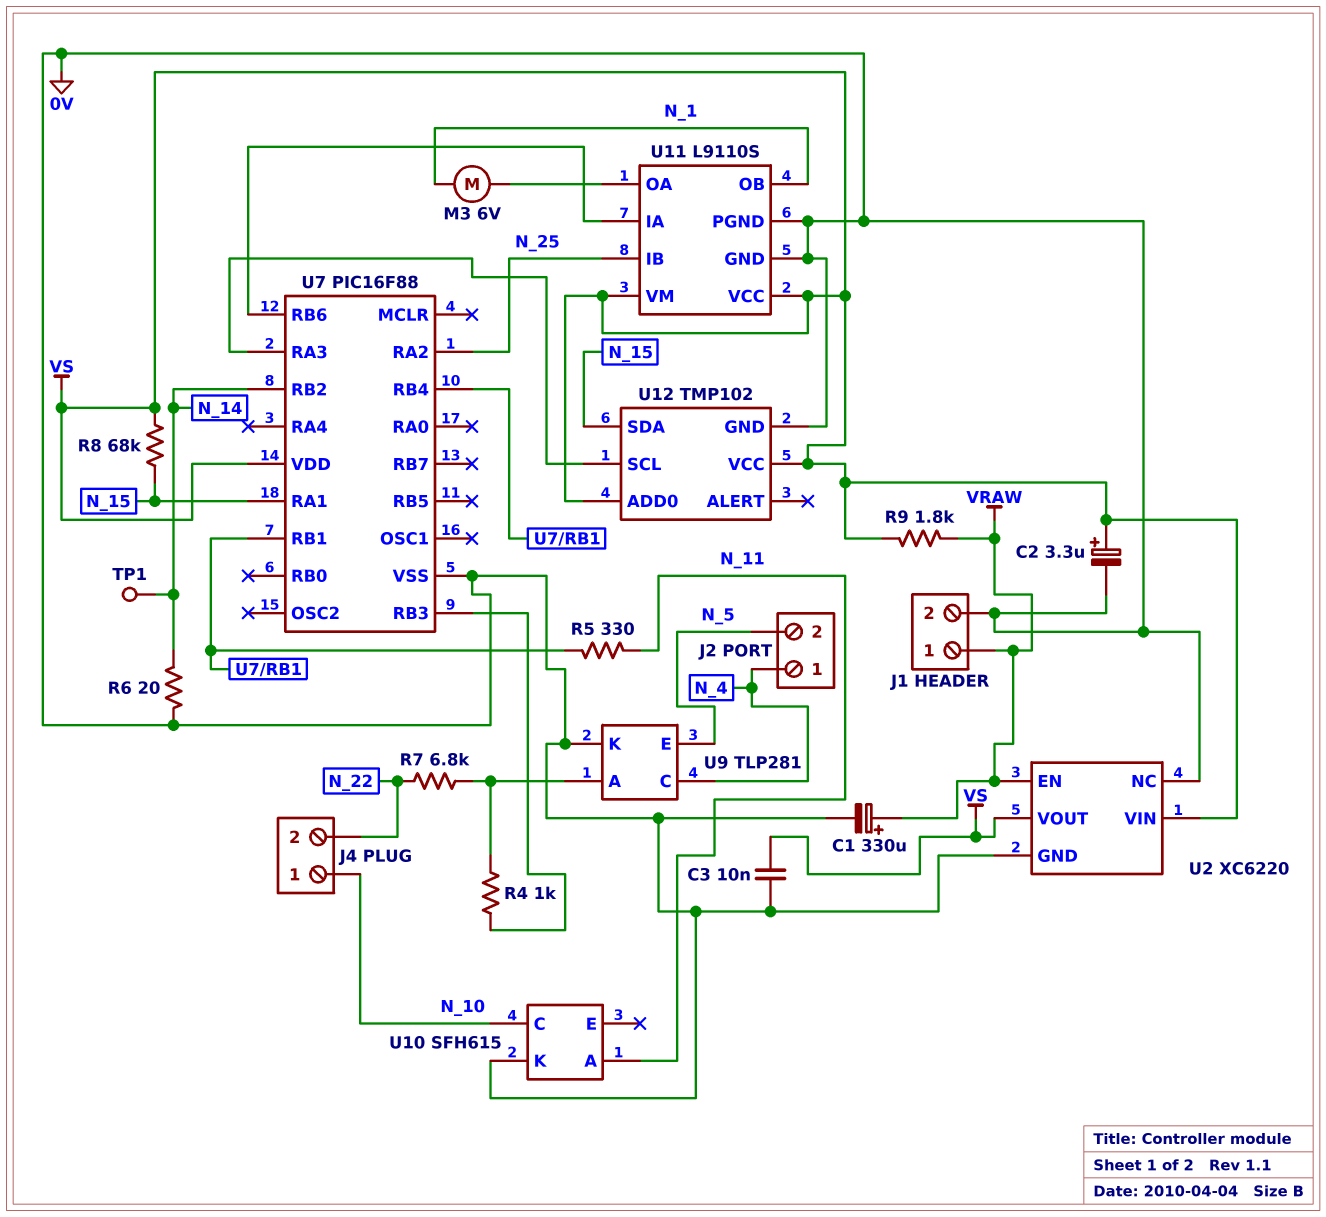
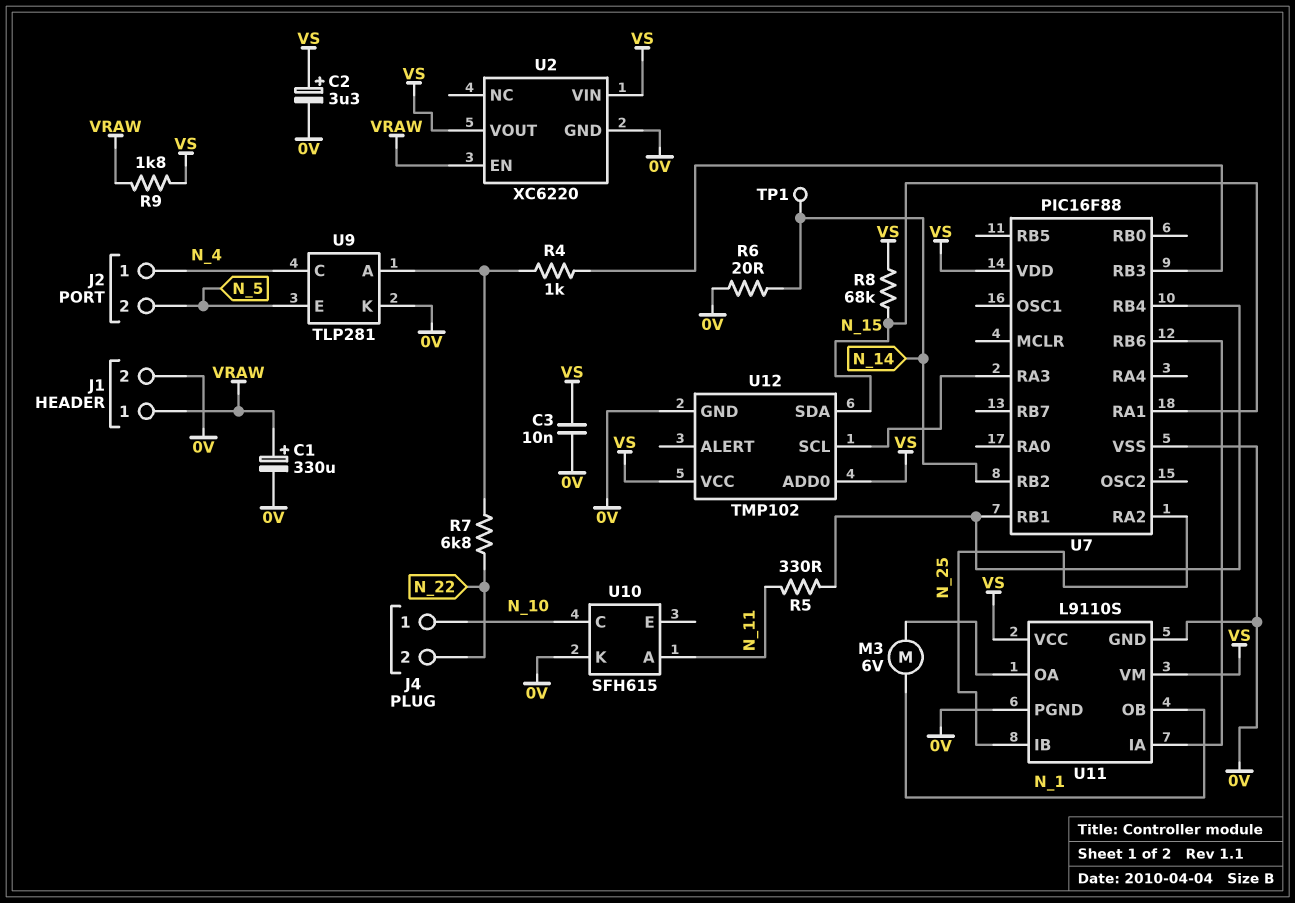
U2 pin NC: 0V -> none

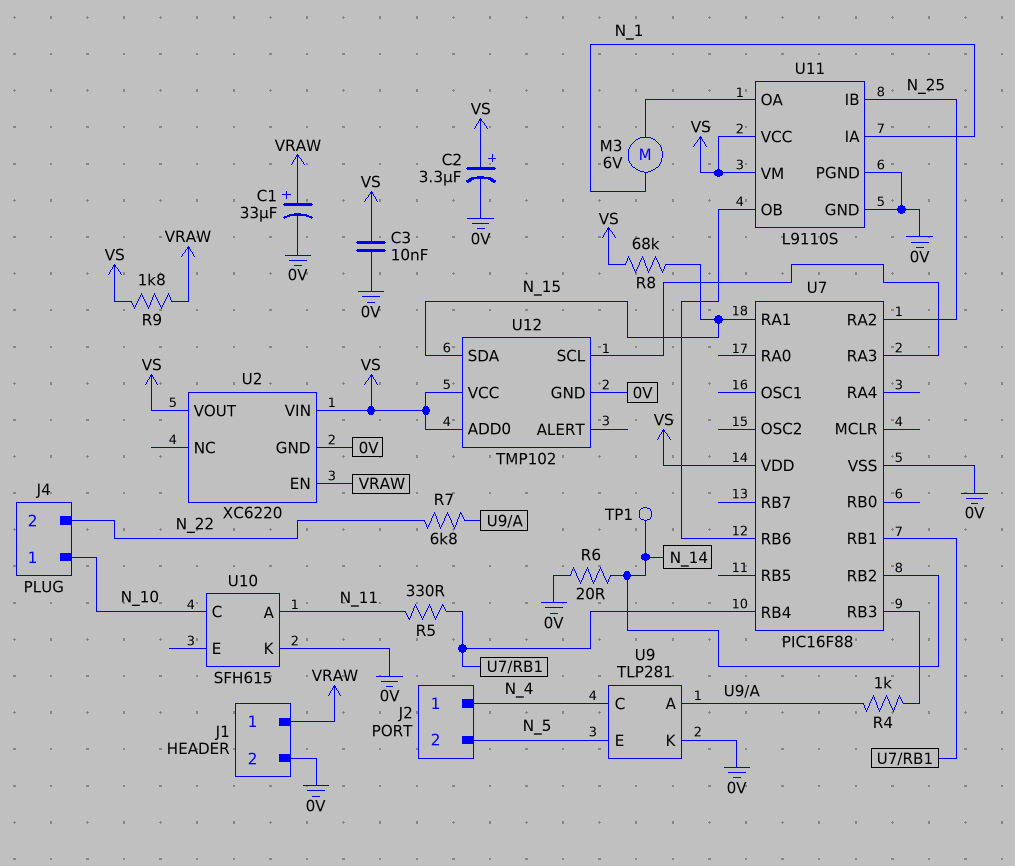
C1: 330uF (plus VRAW, minus 0V) -> 33uF (plus VRAW, minus 0V)
U11 pin IA: U7/RB6 -> N_1
U11 pin OB: N_1 -> U7/RB6

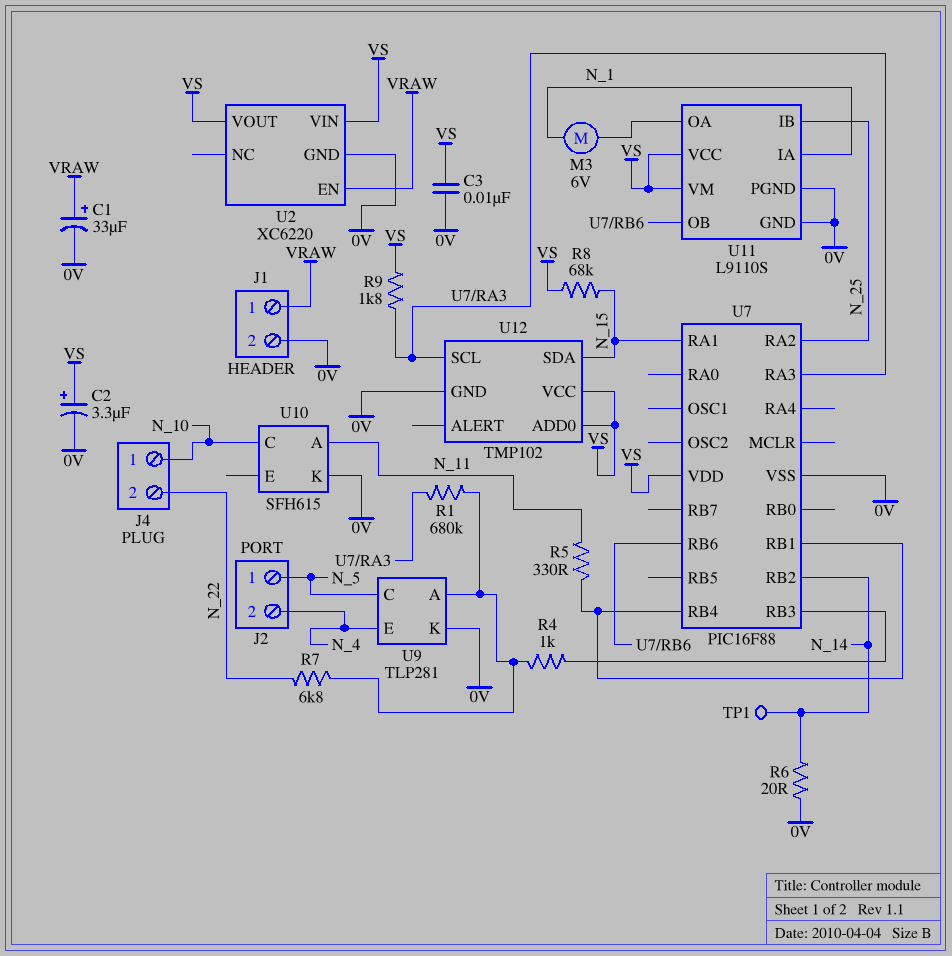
J2 pin 1: N_4 -> N_5
J2 pin 2: N_5 -> N_4
R1: none -> 680k (U7/RA3, U9/A)
R9: 1.8k (VRAW, VS) -> 1.8k (U7/RA3, VS)
U9 pin C: N_4 -> N_5
U9 pin E: N_5 -> N_4

